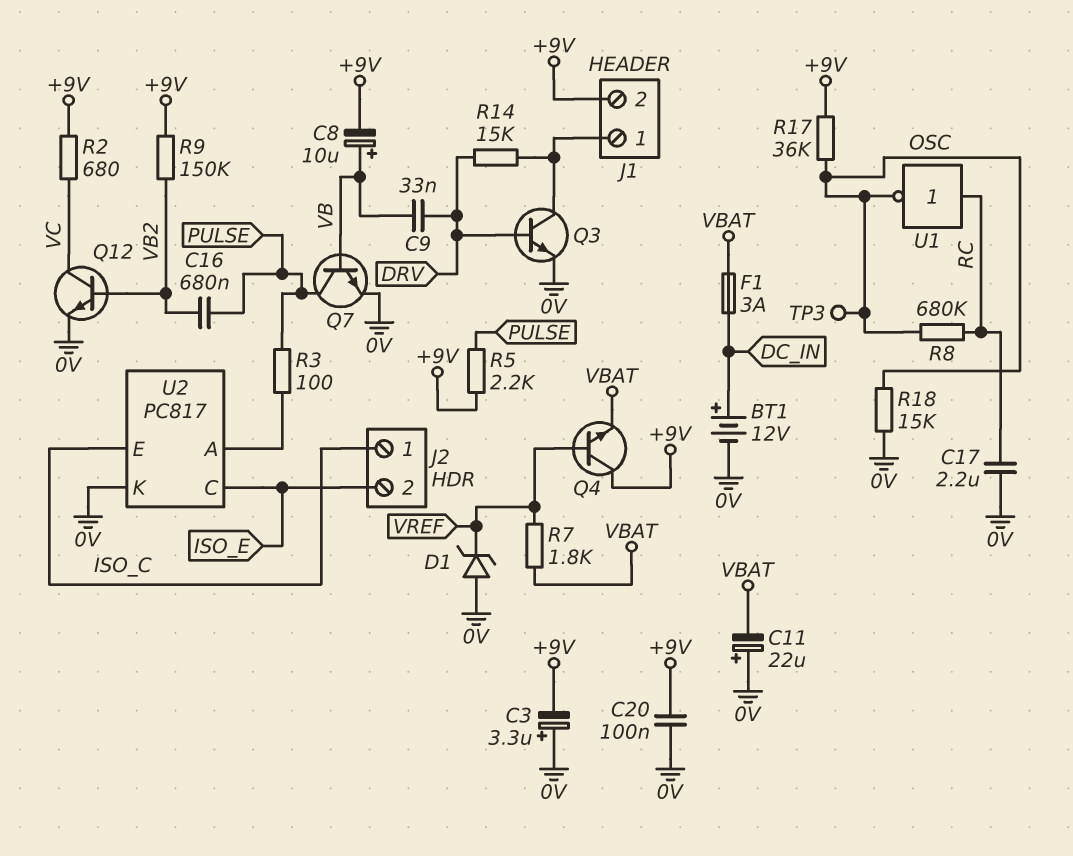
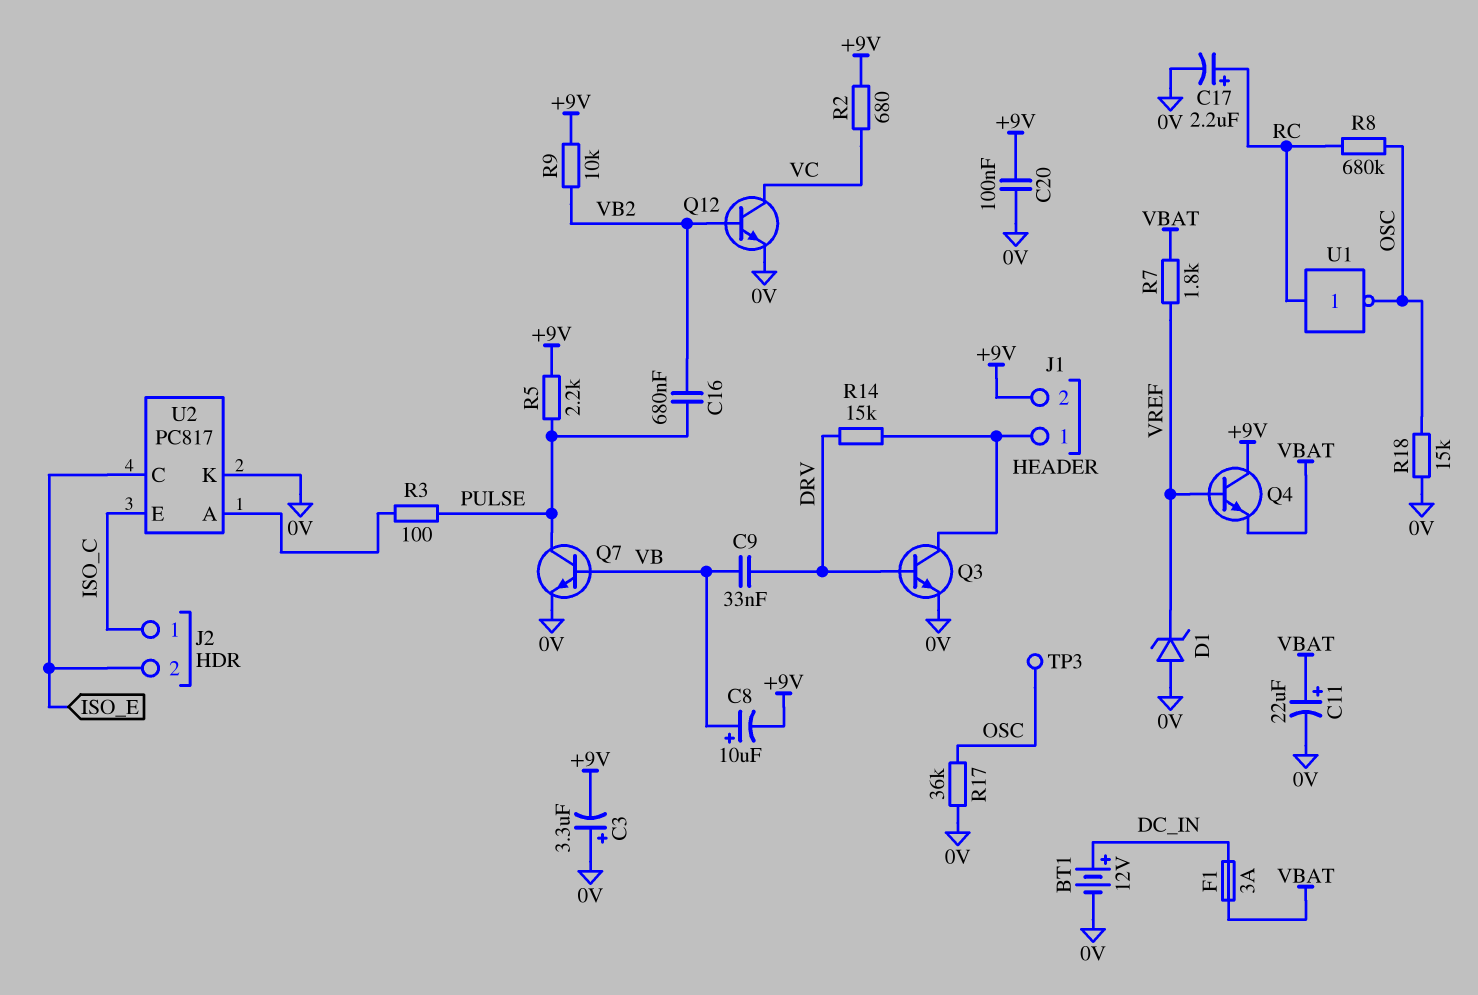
C11: 22uF (plus 0V, minus VBAT) -> 22uF (plus VBAT, minus 0V)
C17: 2.2uF (0V, RC) -> 2.2uF (plus RC, minus 0V)
R9: 150k (+9V, VB2) -> 10k (+9V, VB2)
R17: 36k (+9V, OSC) -> 36k (0V, OSC)

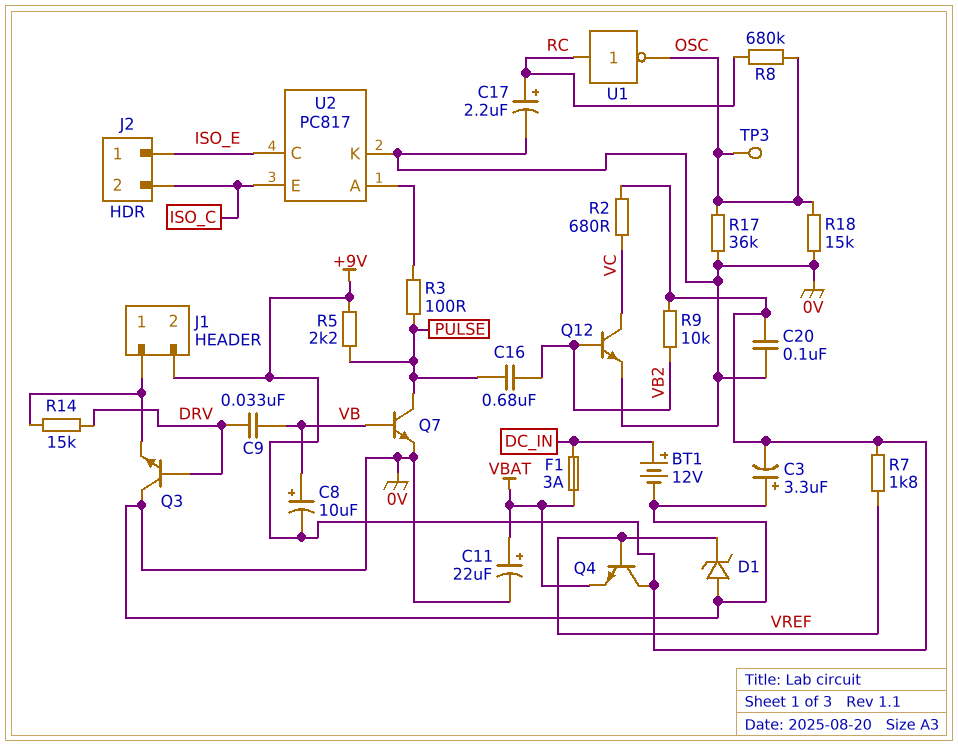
J2 pin 1: ISO_C -> ISO_E
J2 pin 2: ISO_E -> ISO_C
Q3: NPN (B DRV, C J1/1, E 0V) -> NPN (B DRV, C 0V, E J1/1)
R7: 1.8k (VBAT, VREF) -> 1.8k (+9V, VREF)

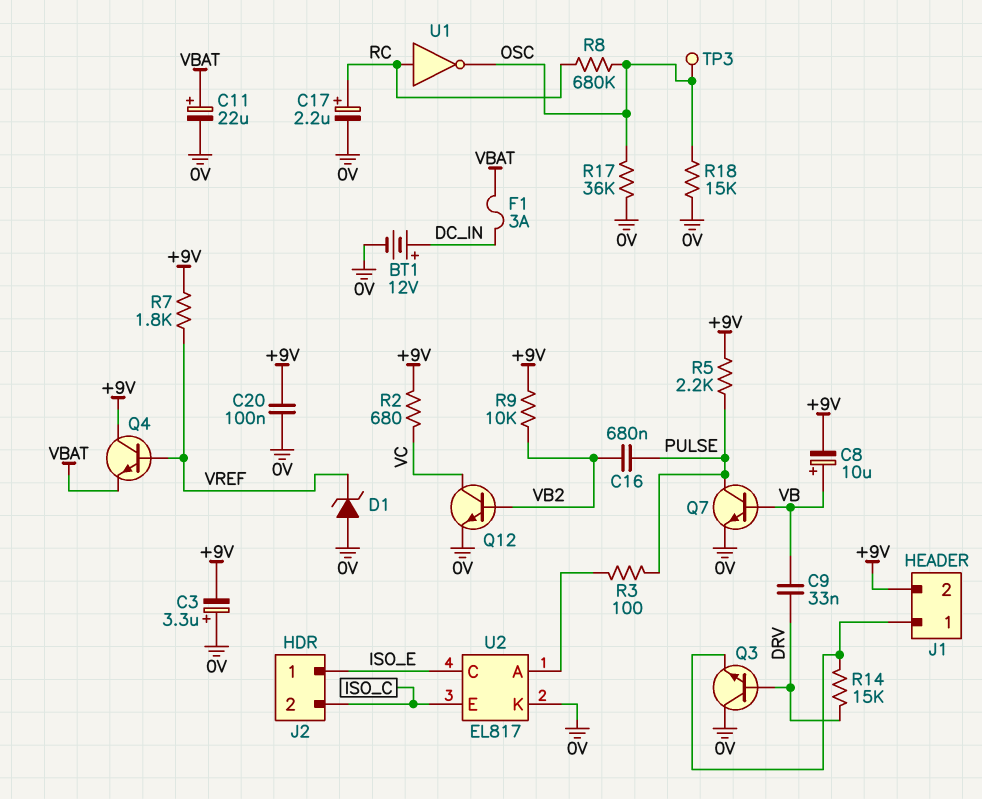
U2: PC817 -> EL817

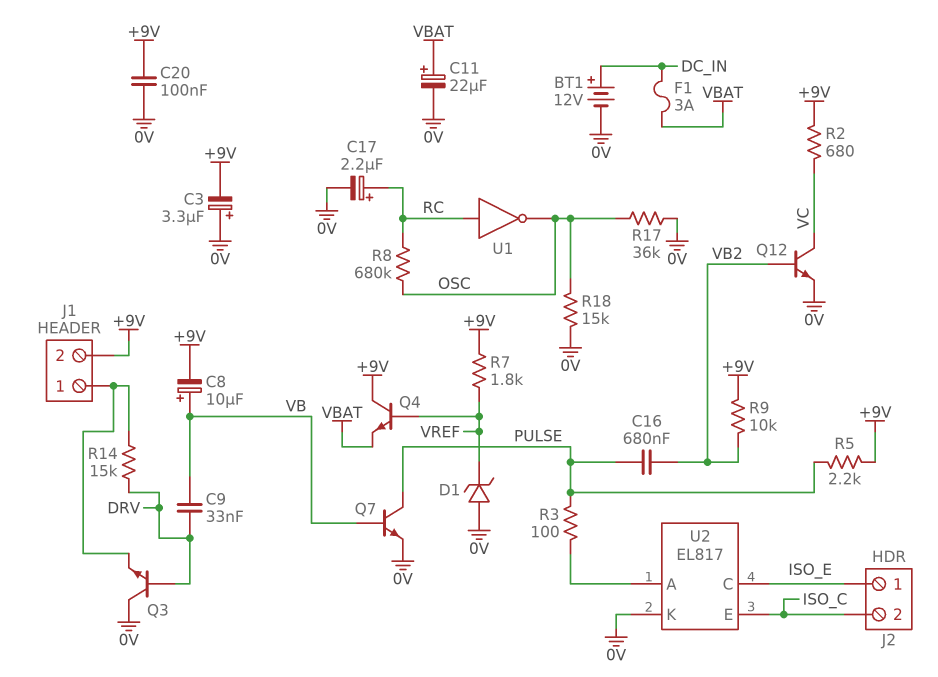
TP3: test point (OSC) -> none

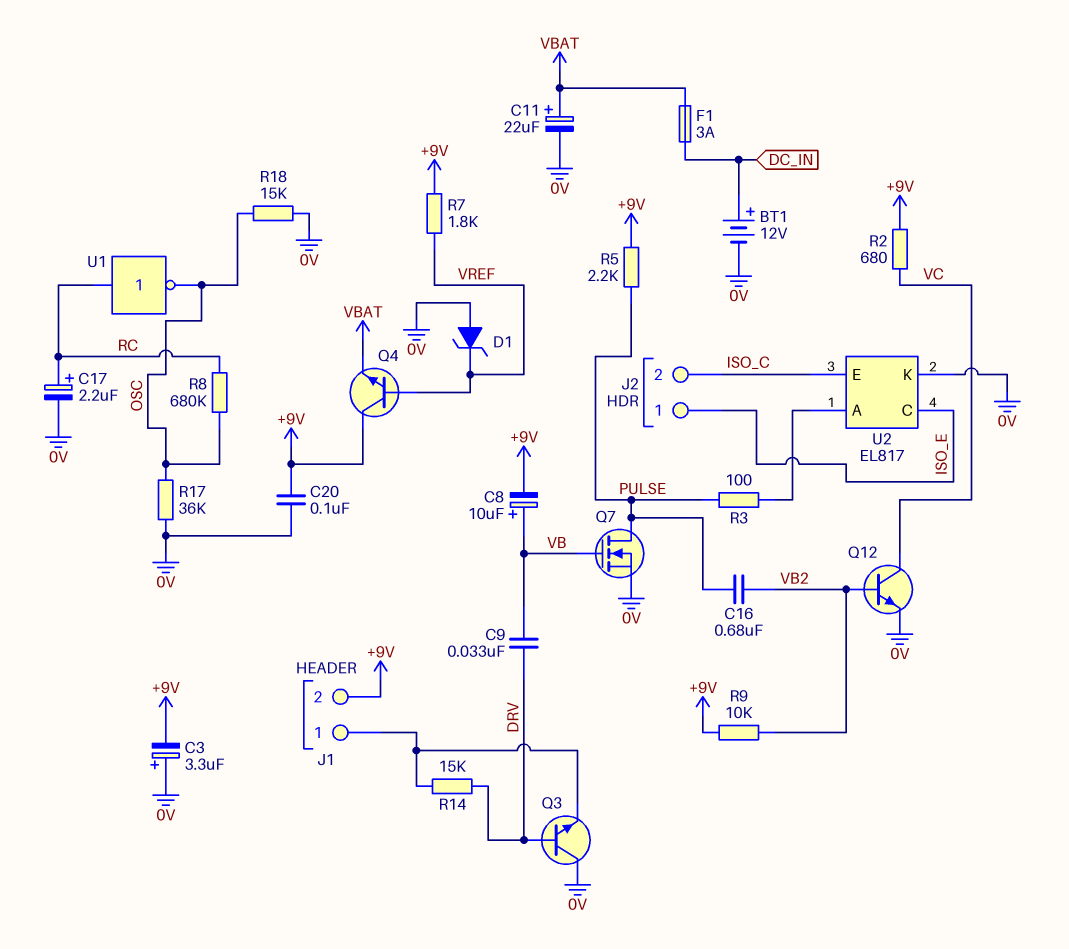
Q7: NPN (B VB, C PULSE, E 0V) -> NMOS (G VB, D PULSE, S 0V)

